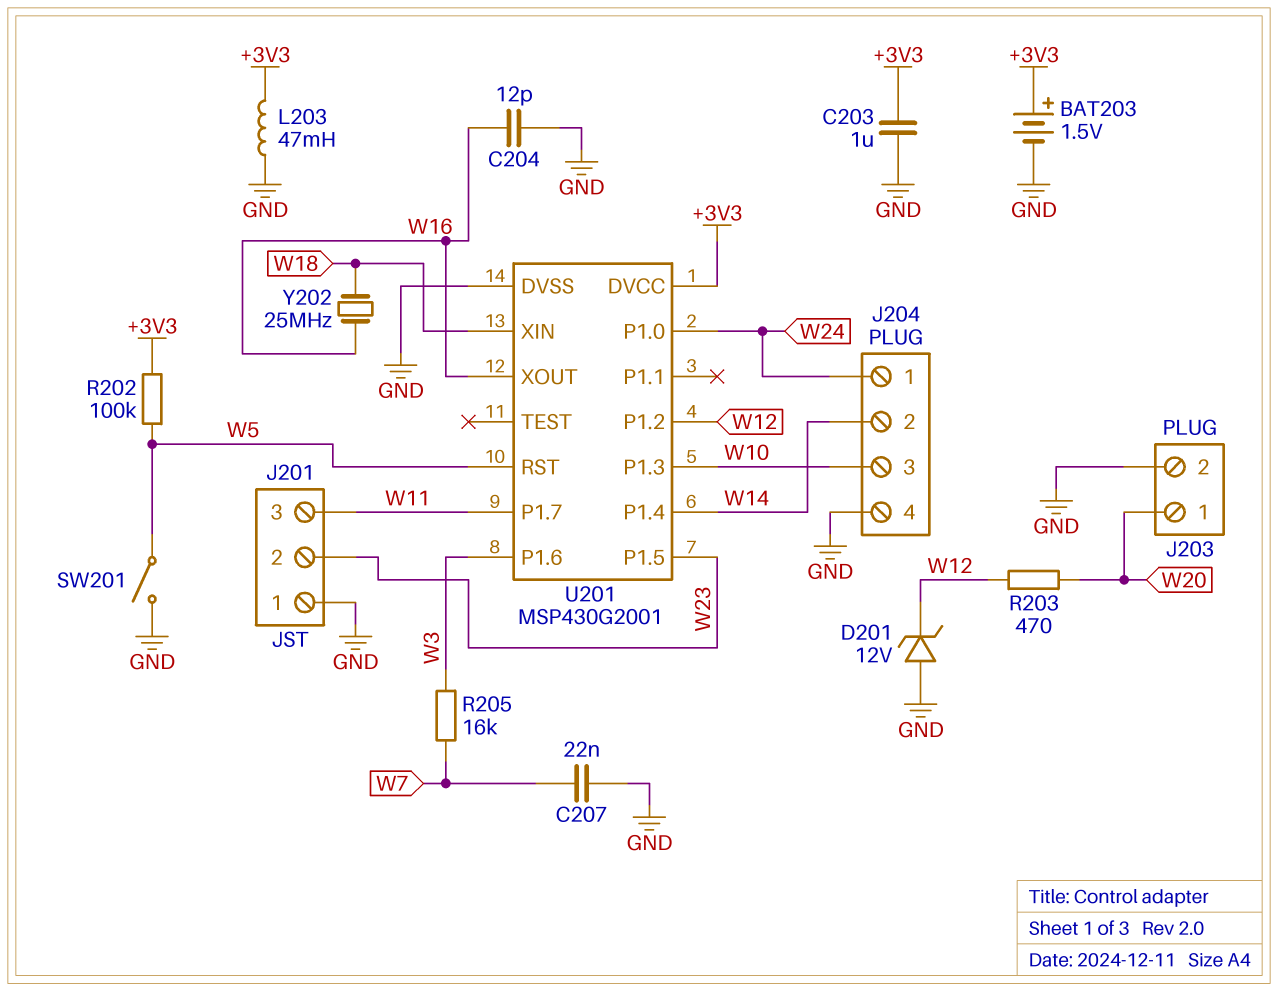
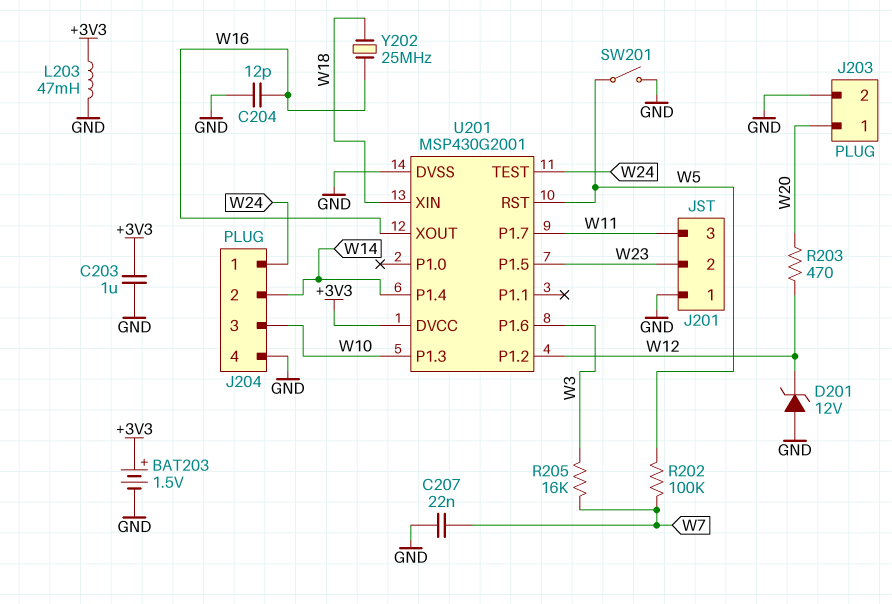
R202: 100k (+3V3, W5) -> 100k (W5, W7)
U201 pin P1.0: W24 -> none
U201 pin TEST: none -> W24

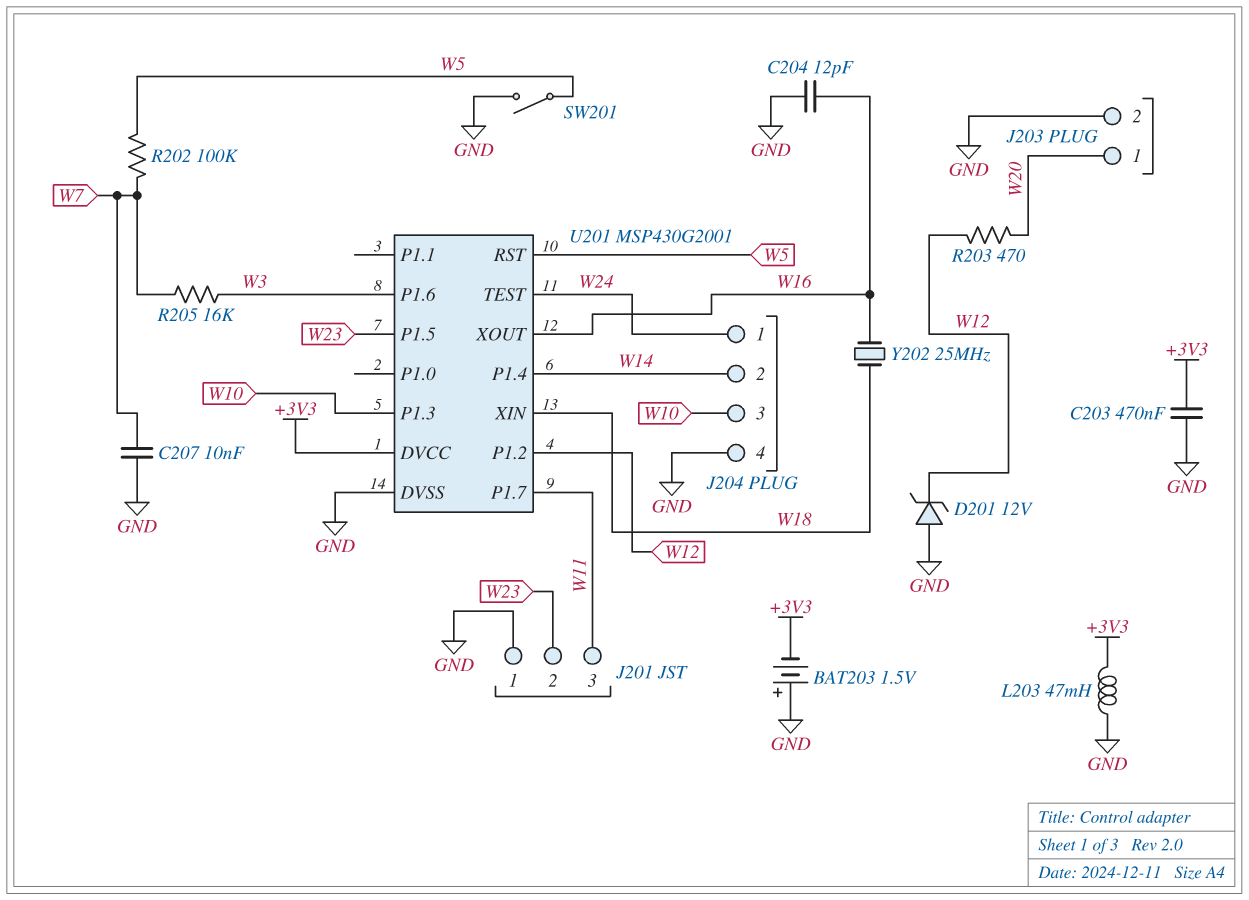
BAT203: 1.5V (plus +3V3, minus GND) -> 1.5V (plus GND, minus +3V3)
C203: 1uF (+3V3, GND) -> 470nF (+3V3, GND)
C207: 22nF (GND, W7) -> 10nF (GND, W7)

